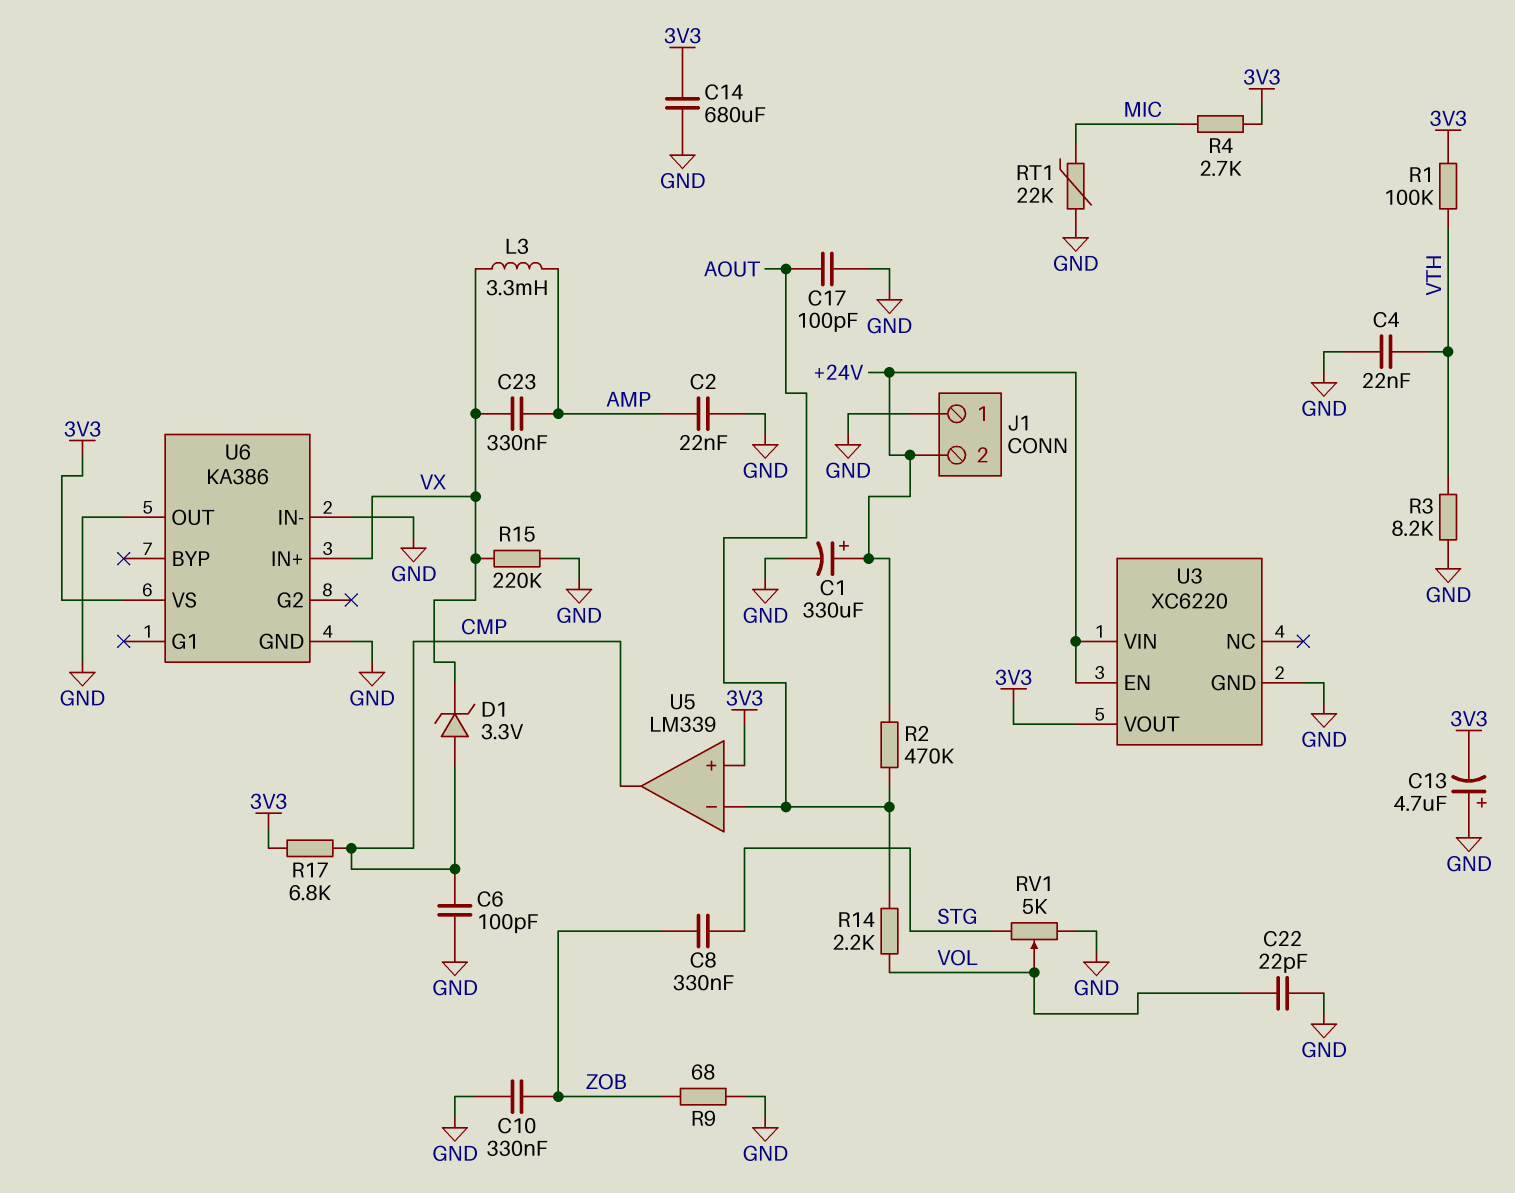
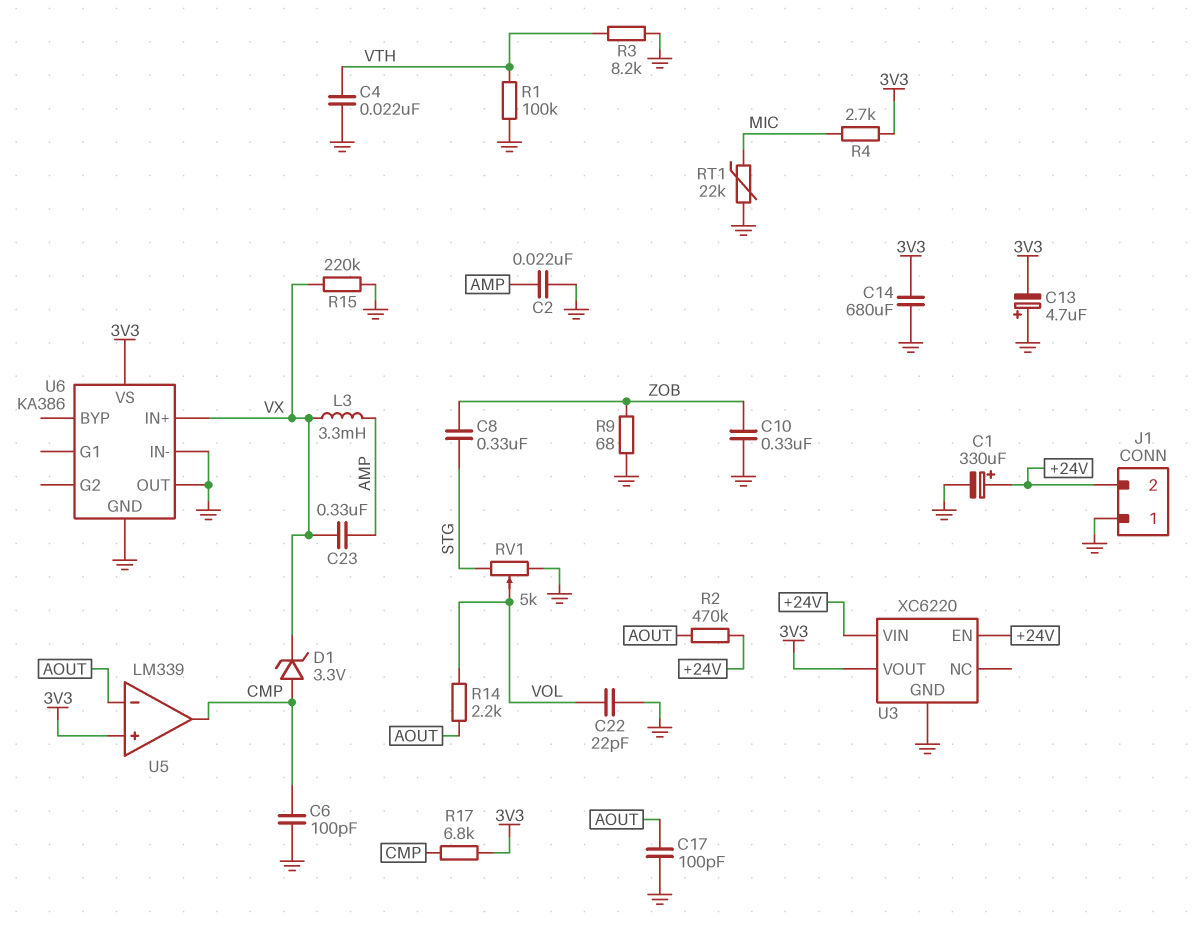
R1: 100k (3V3, VTH) -> 100k (GND, VTH)

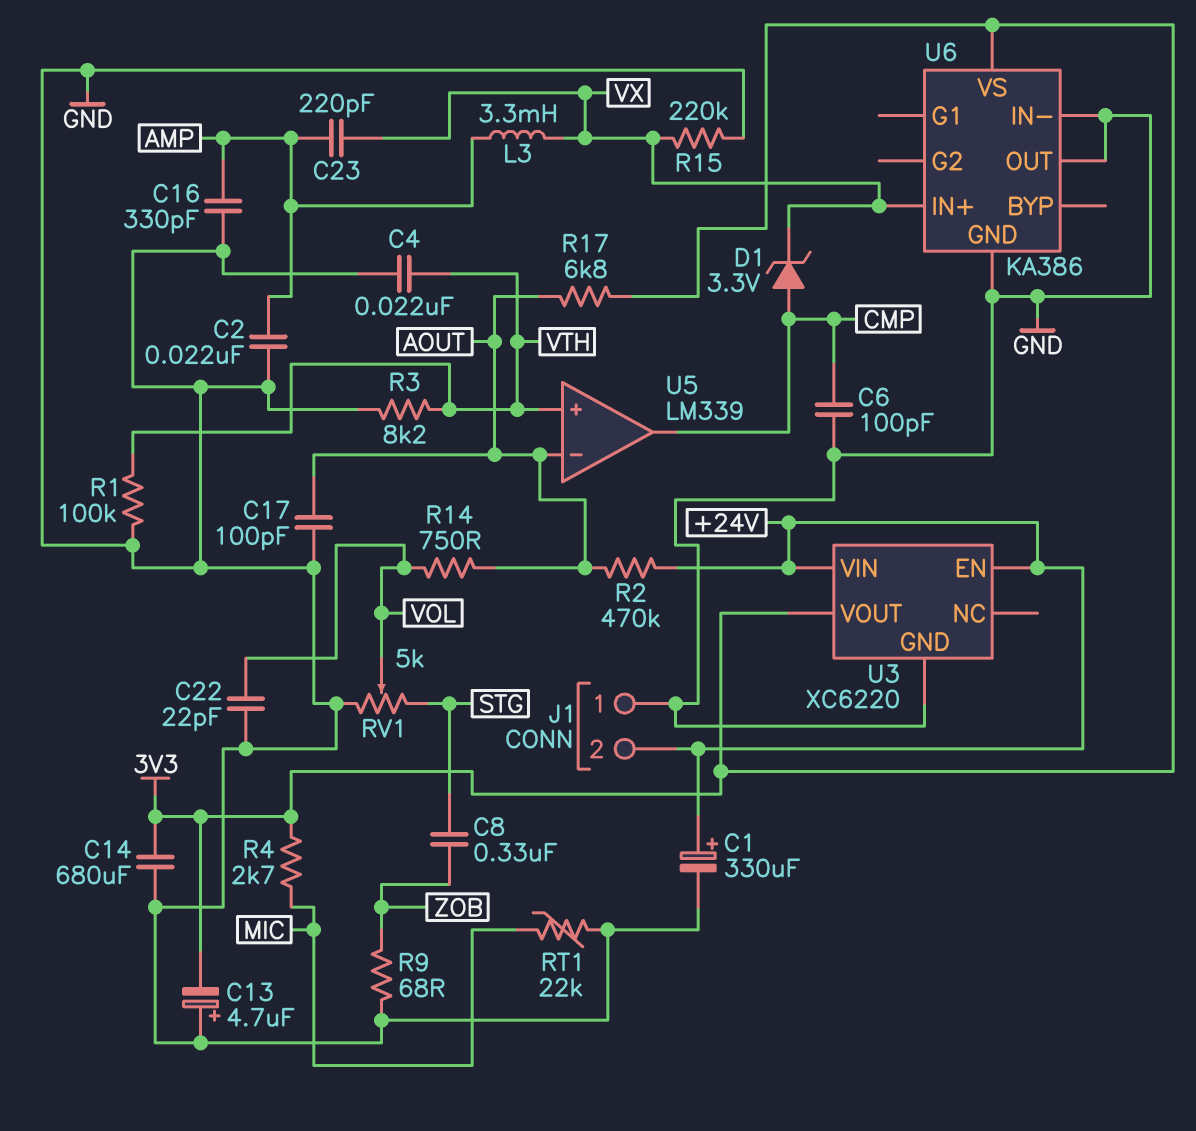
C10: 330nF (GND, ZOB) -> none
C16: none -> 330pF (AMP, GND)
C23: 330nF (AMP, VX) -> 220pF (AMP, VX)
R14: 2.2k (AOUT, VOL) -> 750 (AOUT, VOL)
R17: 6.8k (3V3, CMP) -> 6.8k (3V3, AOUT)
U5 pin in+: 3V3 -> VTH

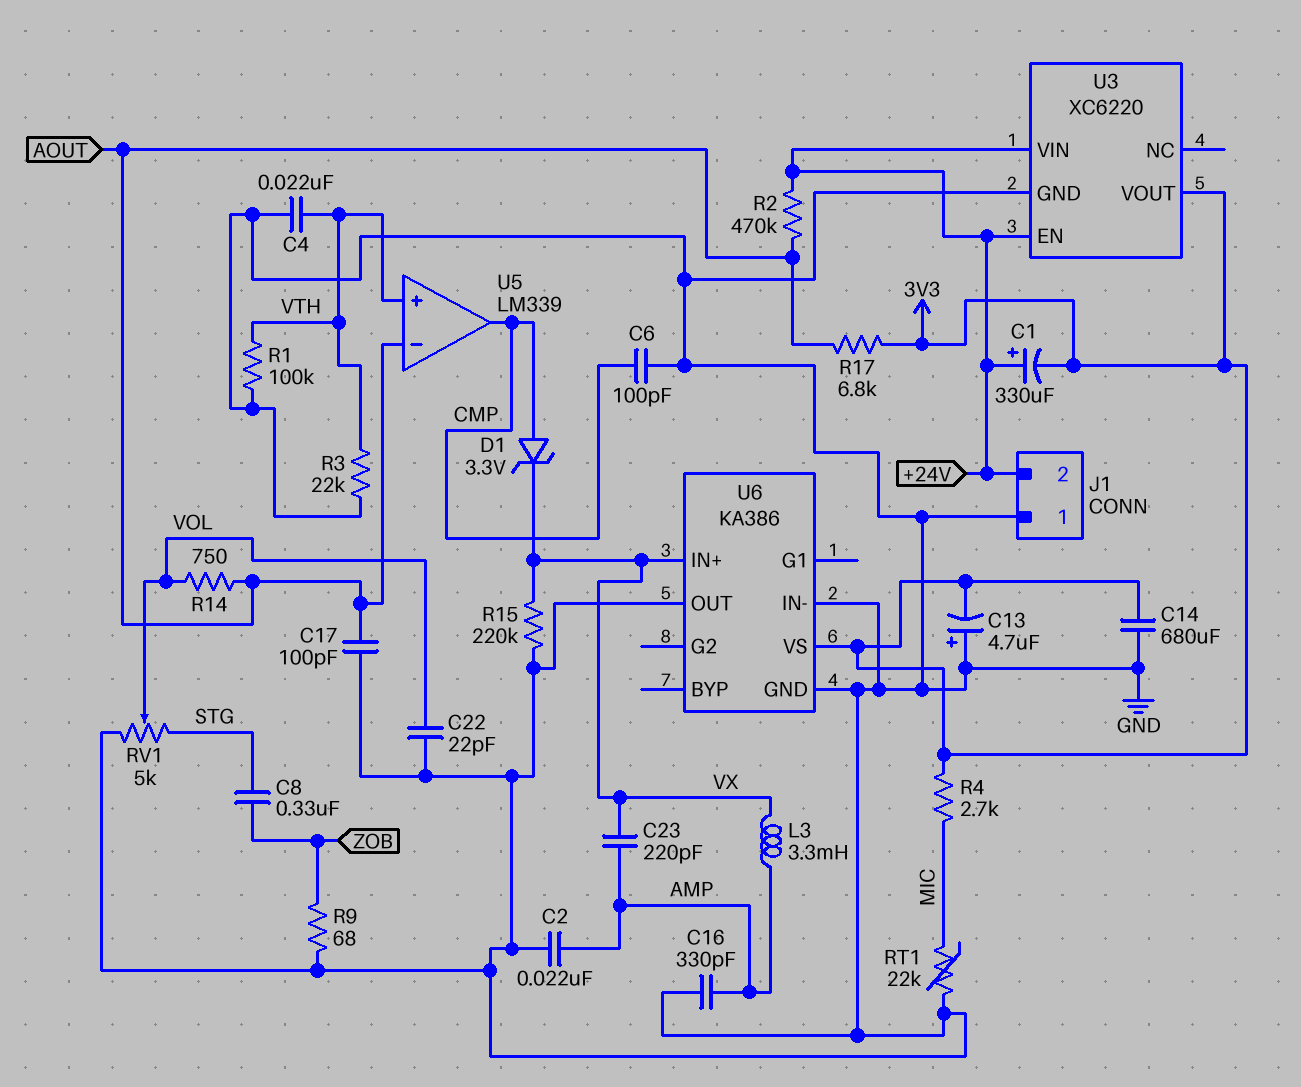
C1: 330uF (plus +24V, minus GND) -> 330uF (plus +24V, minus 3V3)
R3: 8.2k (GND, VTH) -> 22k (GND, VTH)

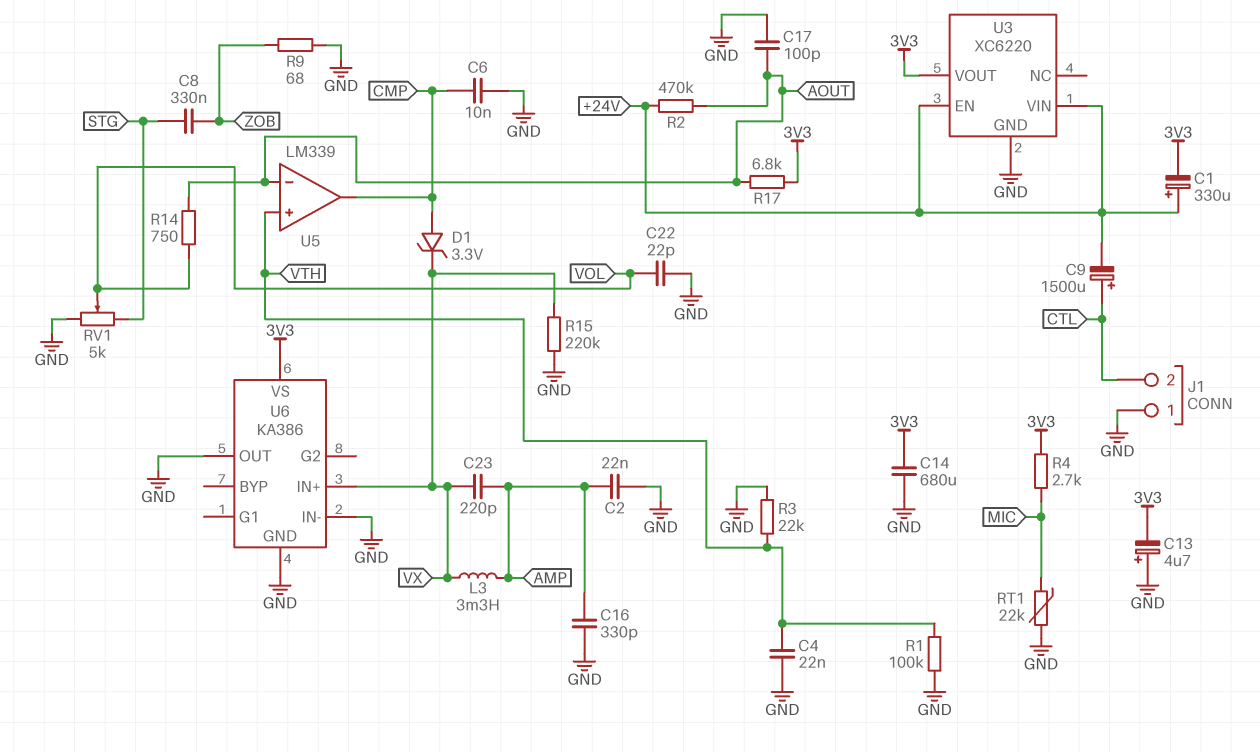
C6: 100pF (CMP, GND) -> 10nF (CMP, GND)
C9: none -> 1500uF (plus CTL, minus +24V)
J1 pin 2: +24V -> CTL

